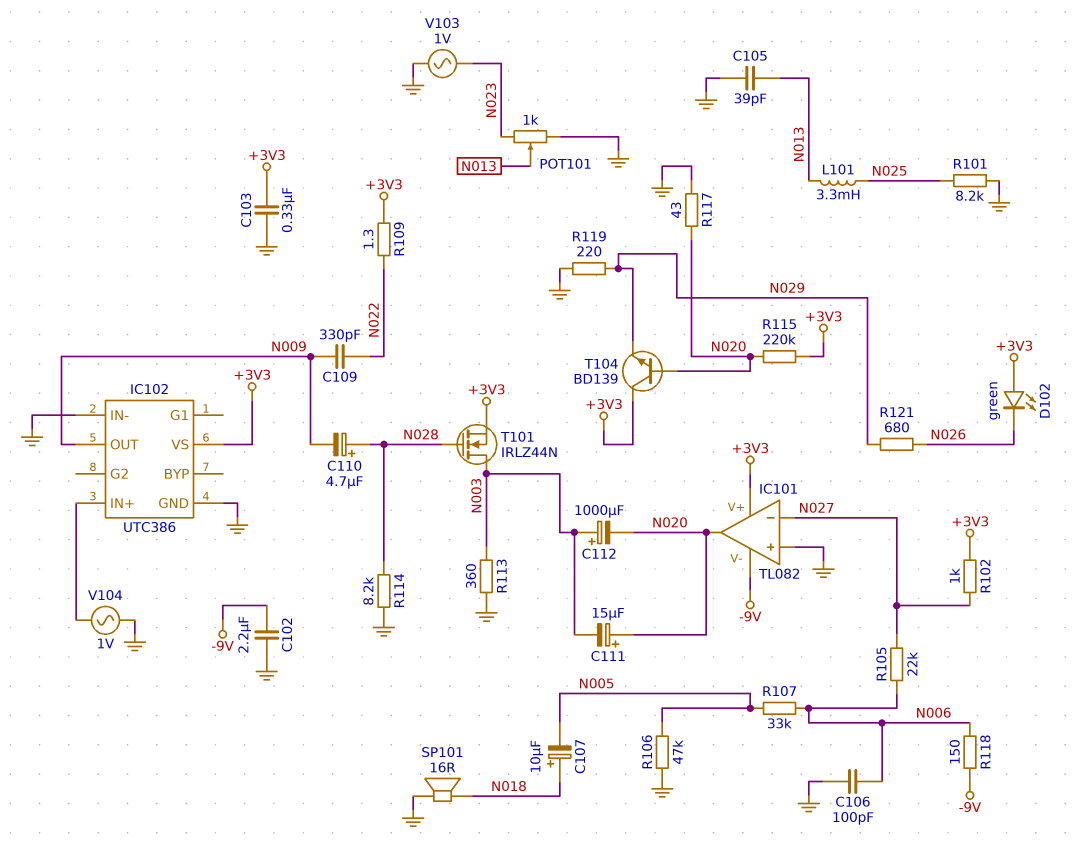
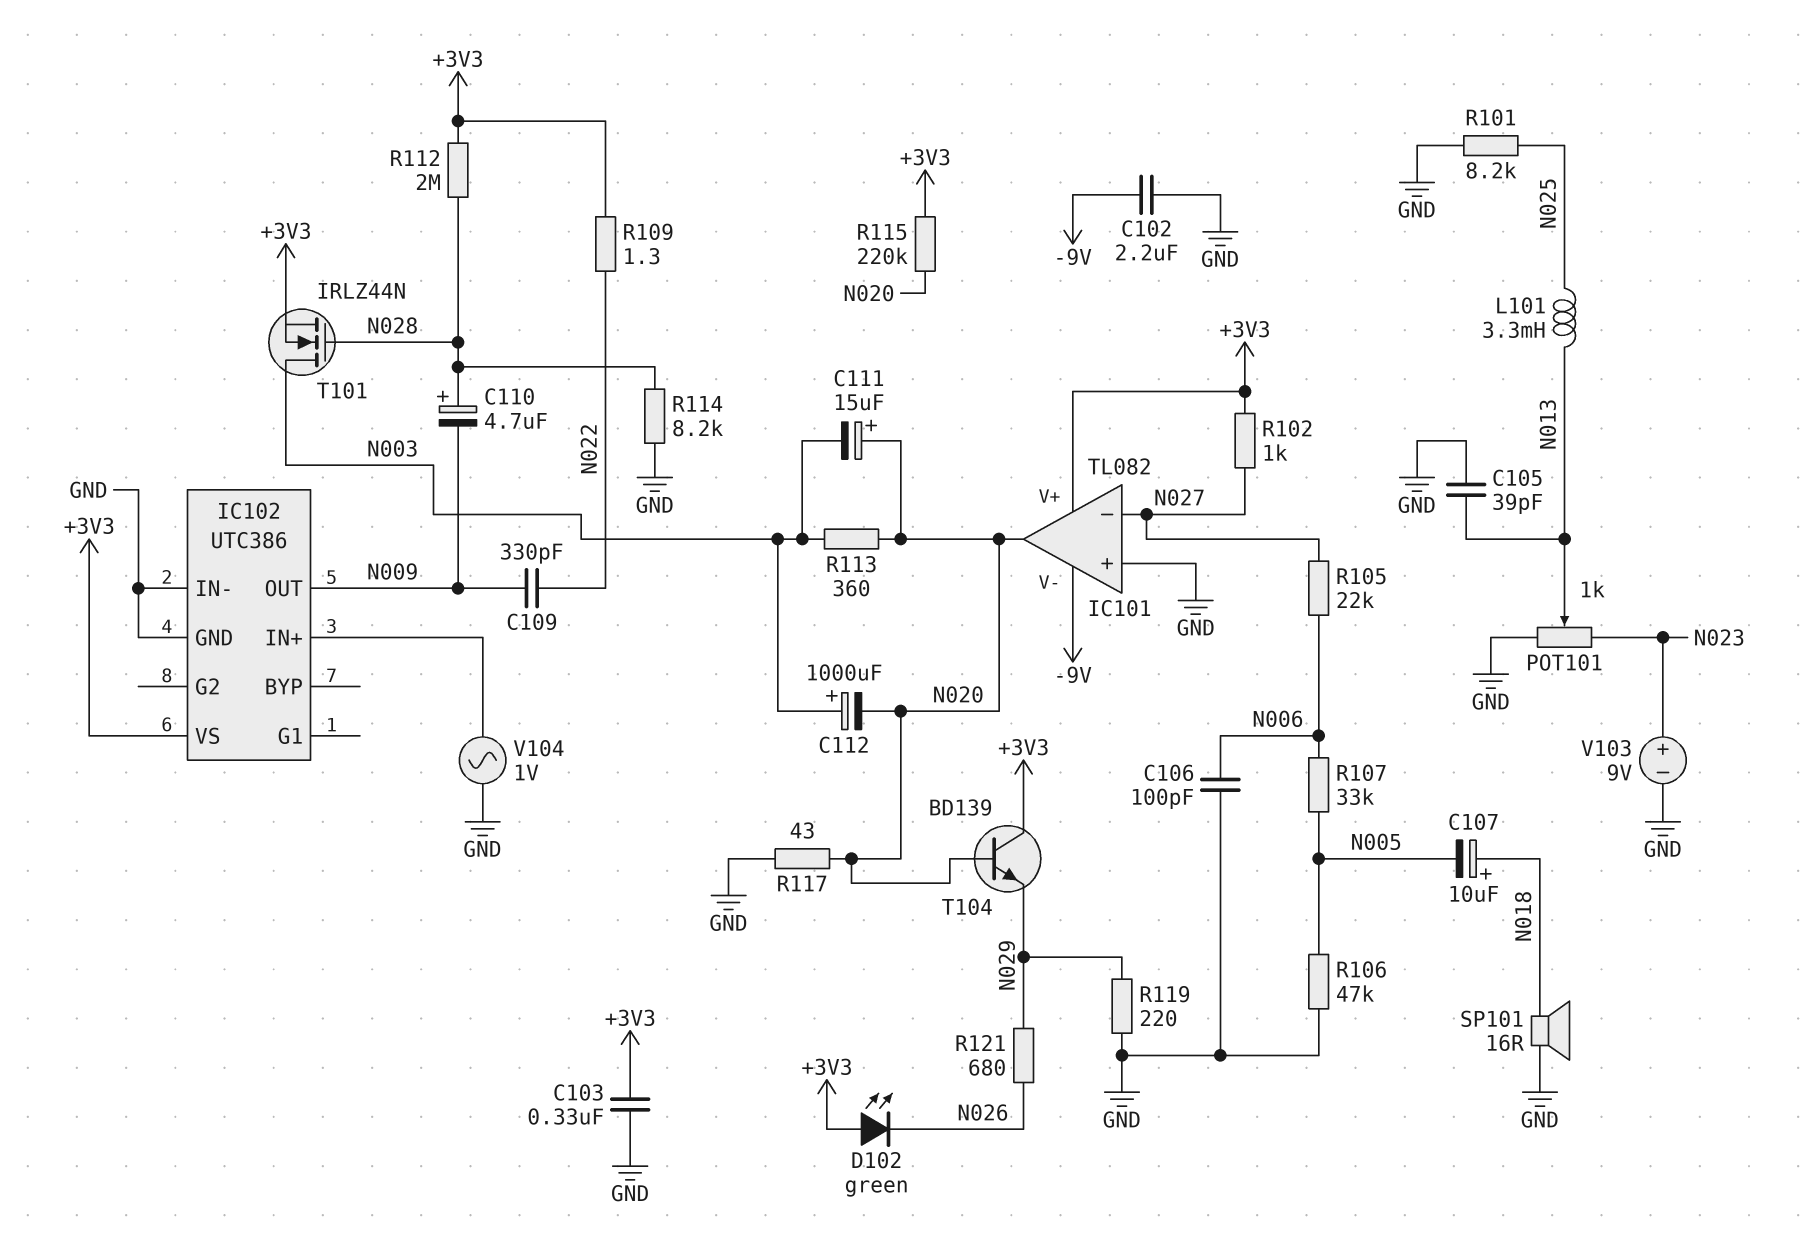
R112: none -> 2M (+3V3, N028)
R113: 360 (GND, N003) -> 360 (N003, N020)
R118: 150 (-9V, N006) -> none
V103: AC 1V (GND, N023) -> 9V (plus N023, minus GND)

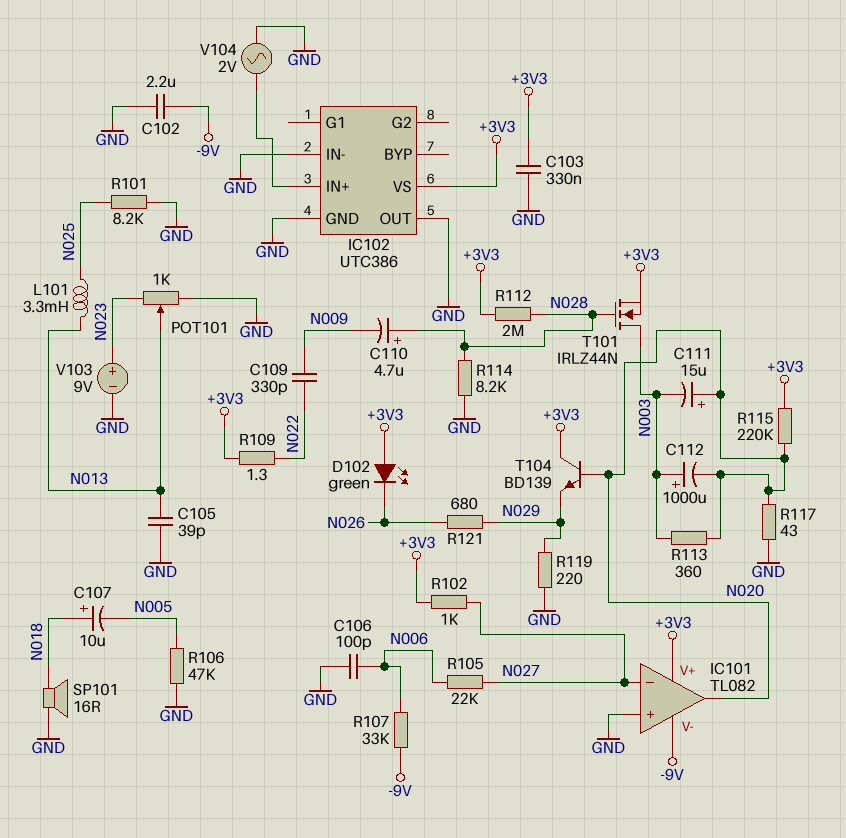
IC102 pin OUT: N009 -> GND
R107: 33k (N005, N006) -> 33k (-9V, N006)
V104: AC 1V (GND, IC102/IN+) -> AC 2V (GND, IC102/IN+)

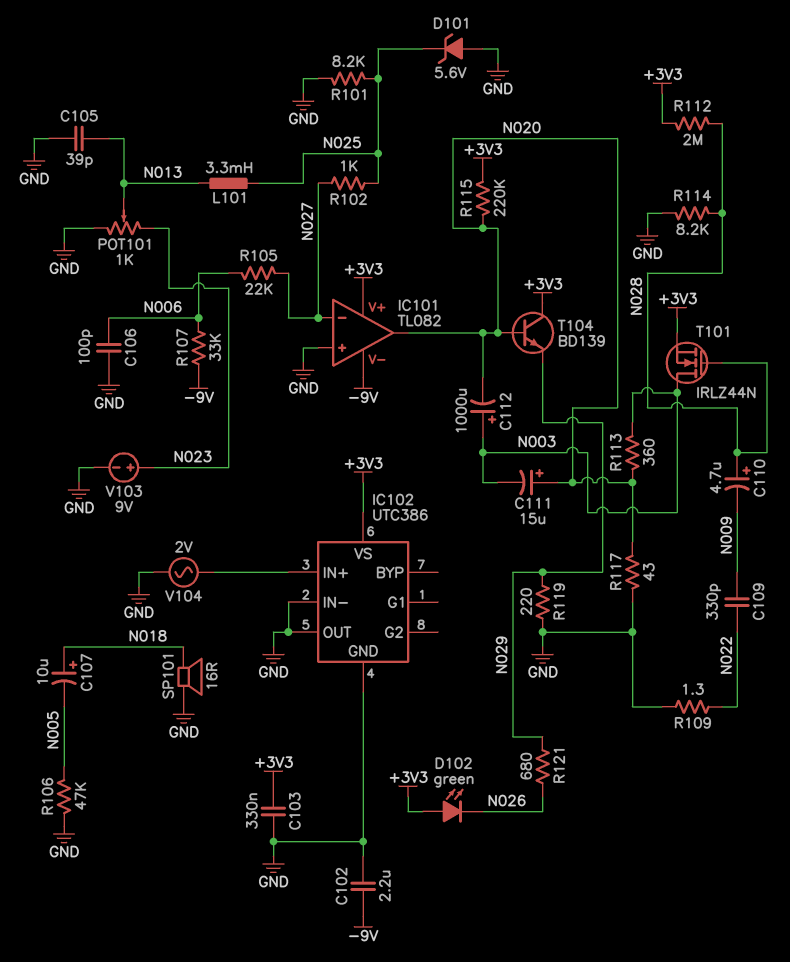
D101: none -> zener 5.6V (A GND, K N025)
R102: 1k (+3V3, N027) -> 1k (N025, N027)
R109: 1.3 (+3V3, N022) -> 1.3 (GND, N022)

